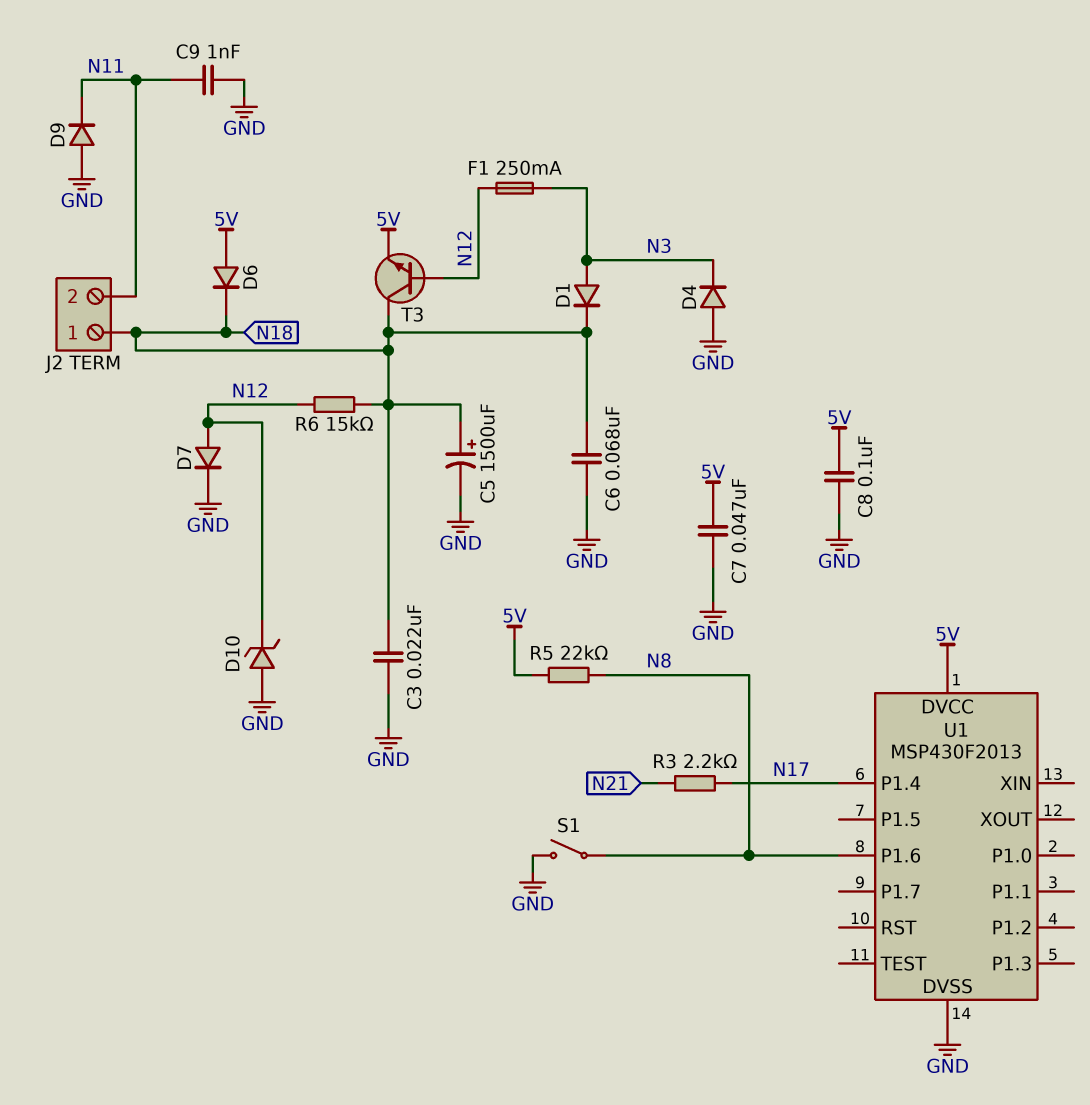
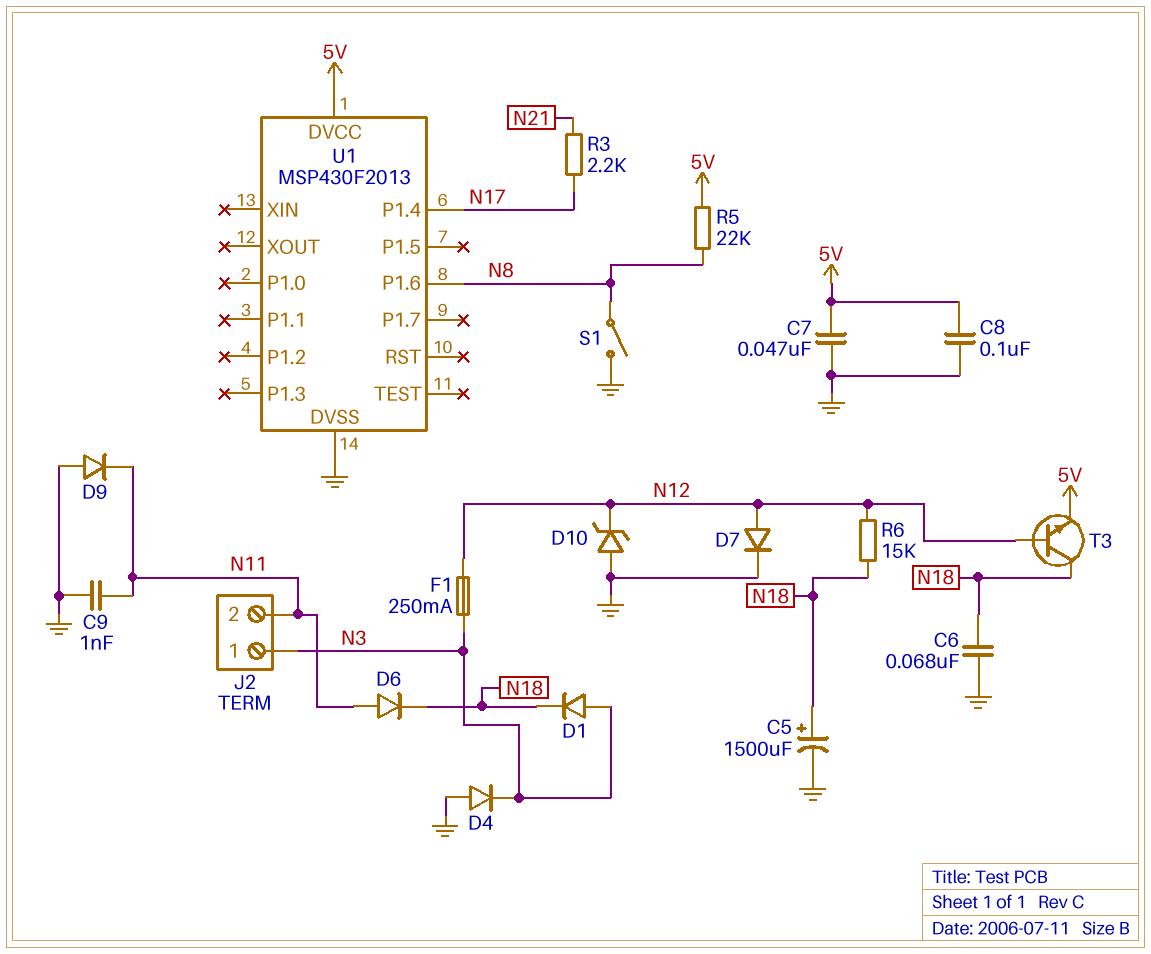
C3: 22nF (GND, N18) -> none
D6: diode (A 5V, K N18) -> diode (A N11, K N18)
J2 pin 1: N18 -> N3

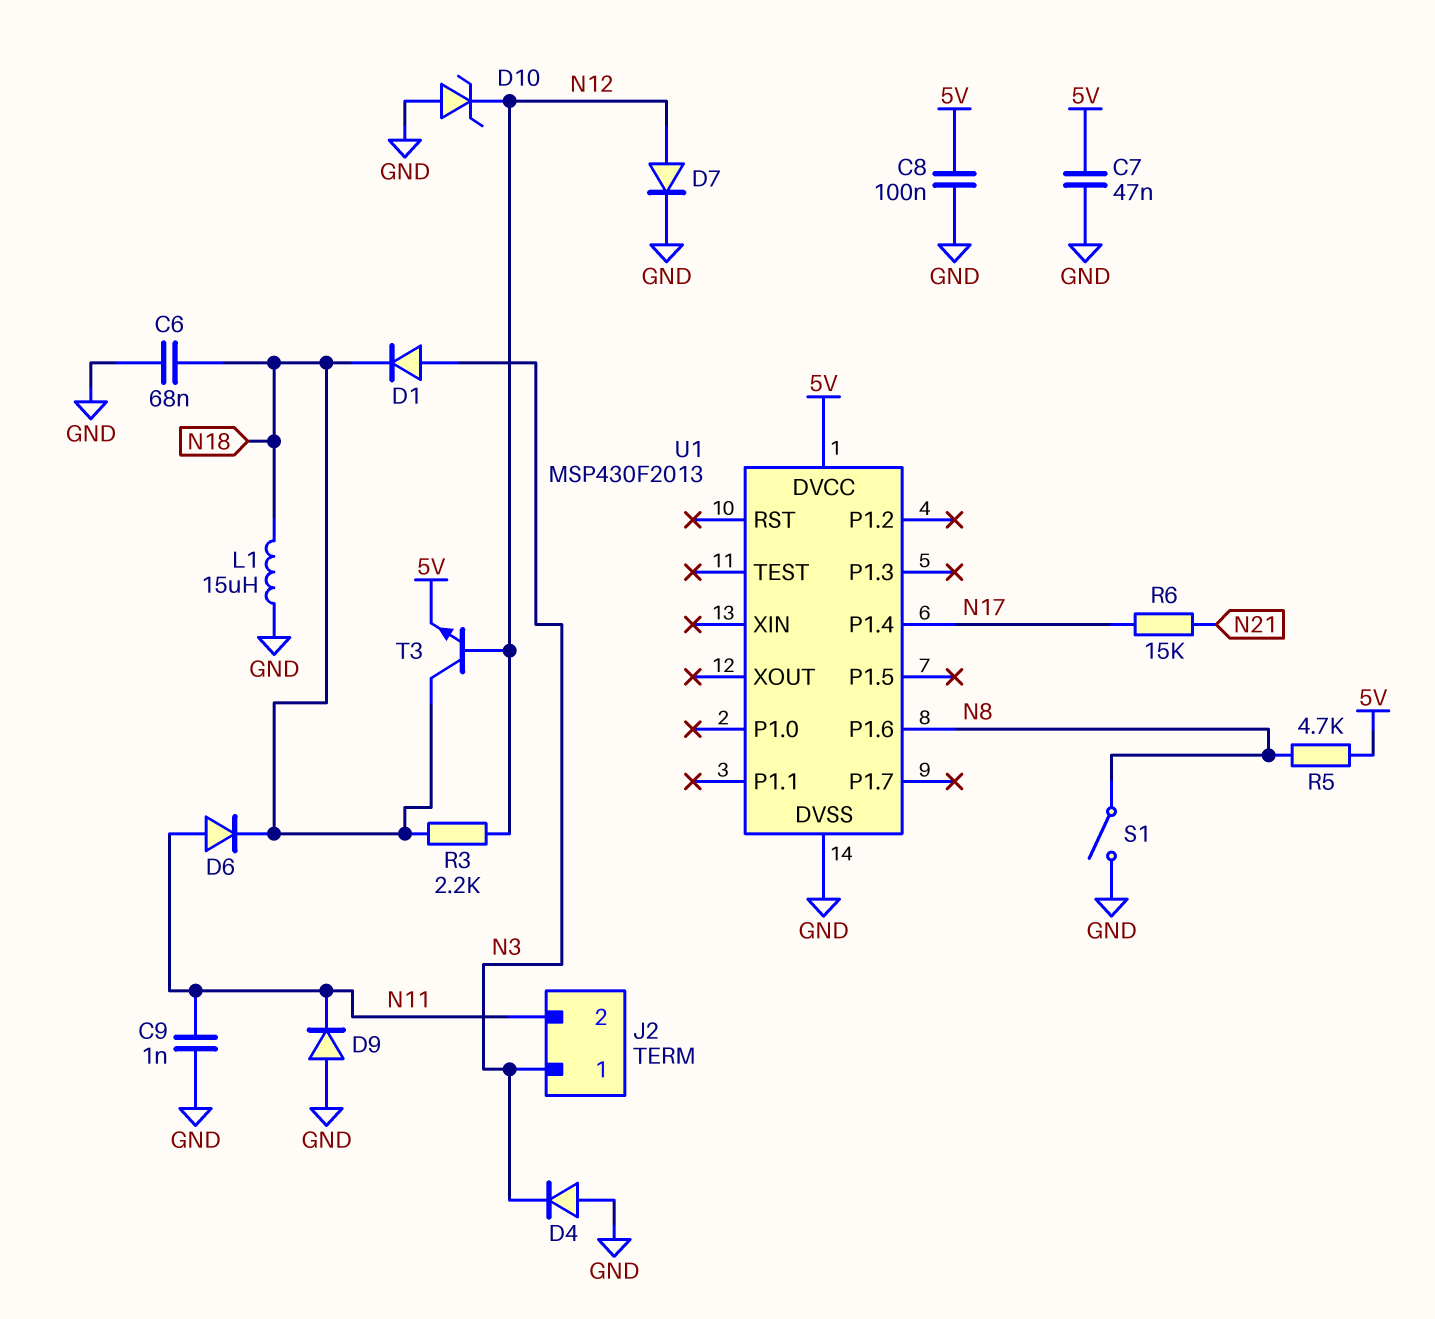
C5: 1500uF (plus N18, minus GND) -> none
F1: 250mA (N3, N12) -> none
L1: none -> 15uH (GND, N18)
R3: 2.2k (N17, N21) -> 2.2k (N12, N18)
R5: 22k (5V, N8) -> 4.7k (5V, N8)
R6: 15k (N12, N18) -> 15k (N17, N21)

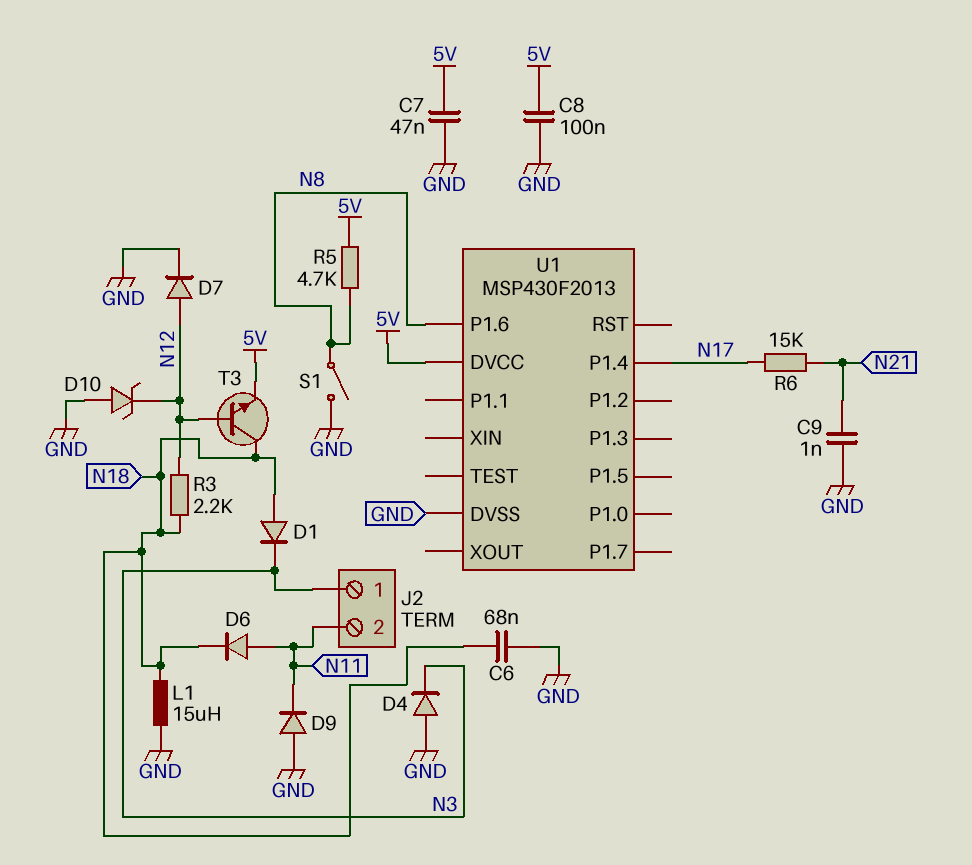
C9: 1nF (GND, N11) -> 1nF (GND, N21)
D1: diode (A N3, K N18) -> diode (A N18, K N3)

